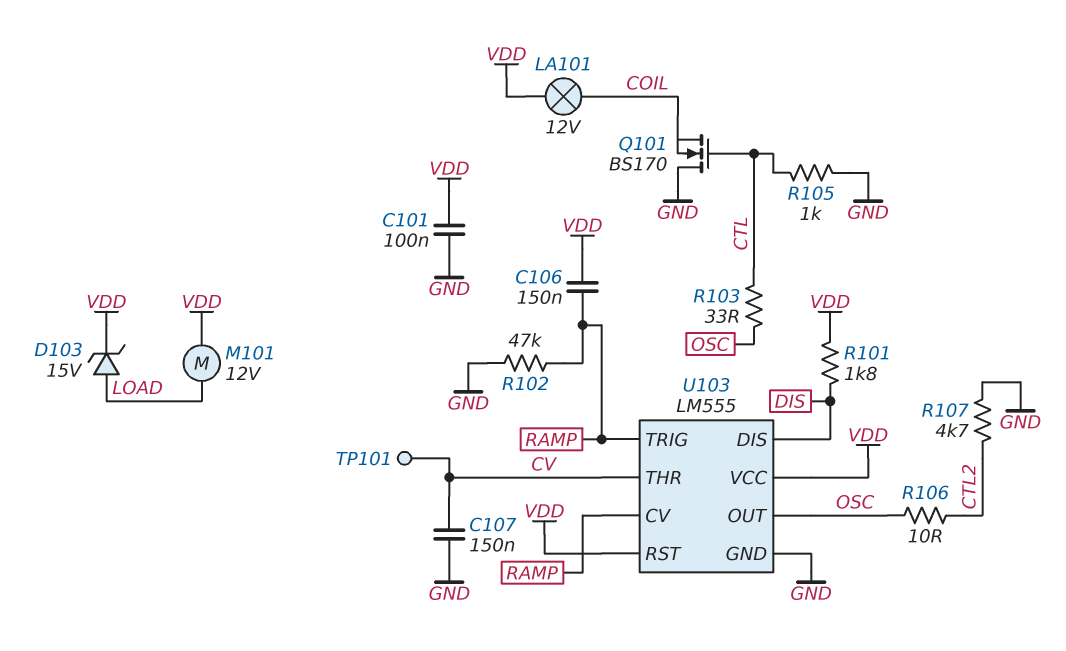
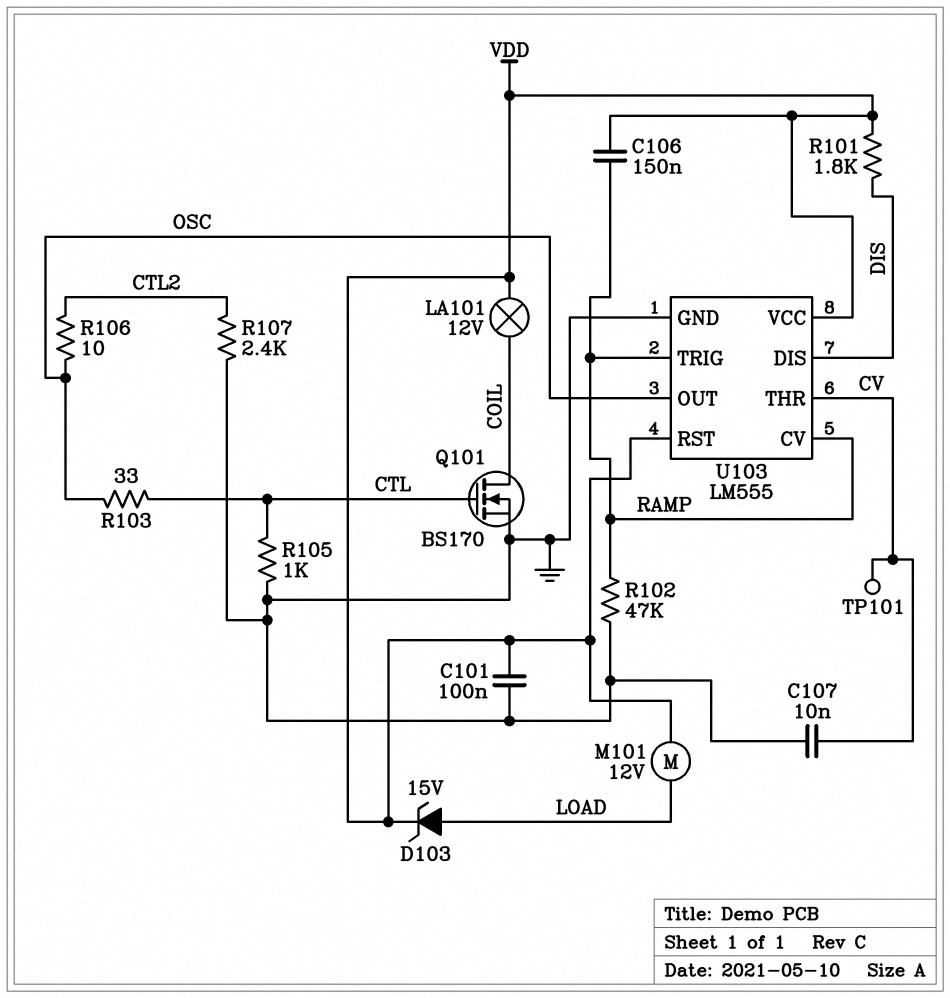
C107: 150nF (CV, GND) -> 10nF (CV, GND)
Q101: NMOS BS170 (G CTL, D GND, S COIL) -> NMOS BS170 (G CTL, D COIL, S GND)
R107: 4.7k (CTL2, GND) -> 2.4k (CTL2, GND)

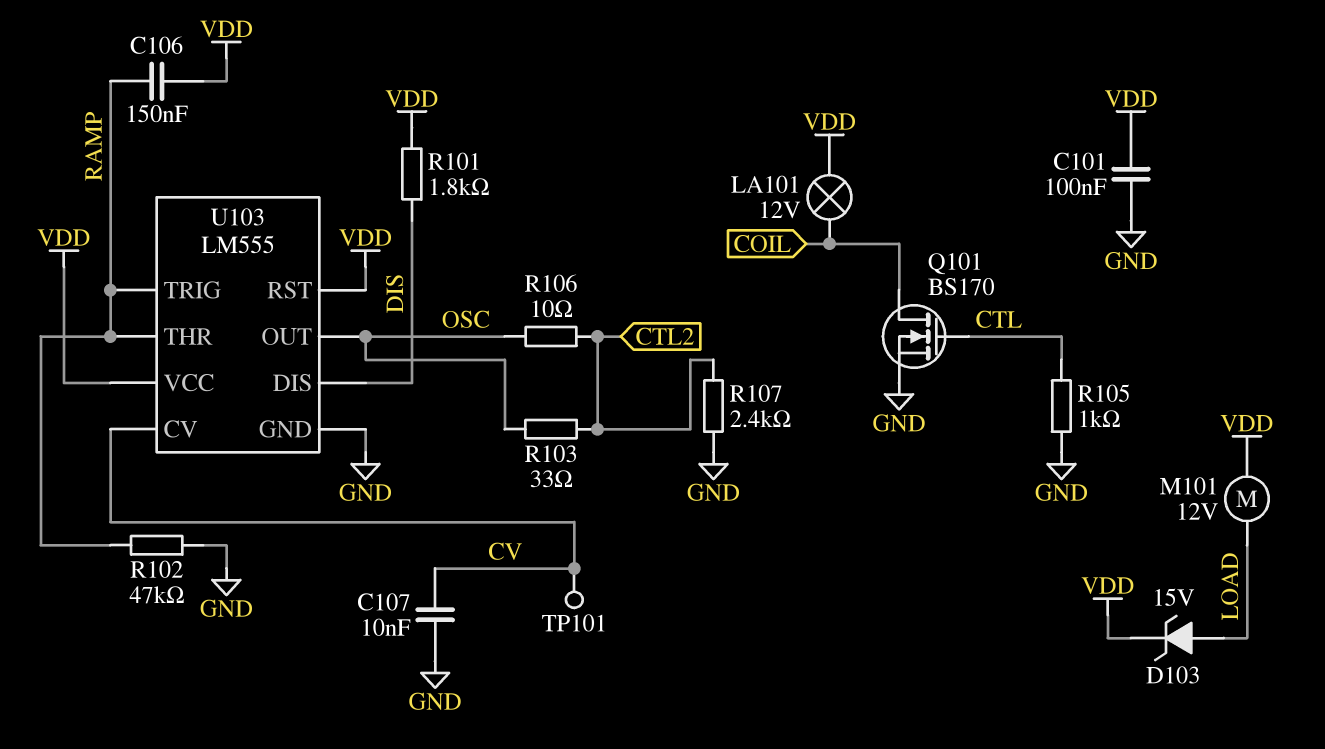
R103: 33 (CTL, OSC) -> 33 (CTL2, OSC)
U103 pin CV: RAMP -> CV
U103 pin THR: CV -> RAMP

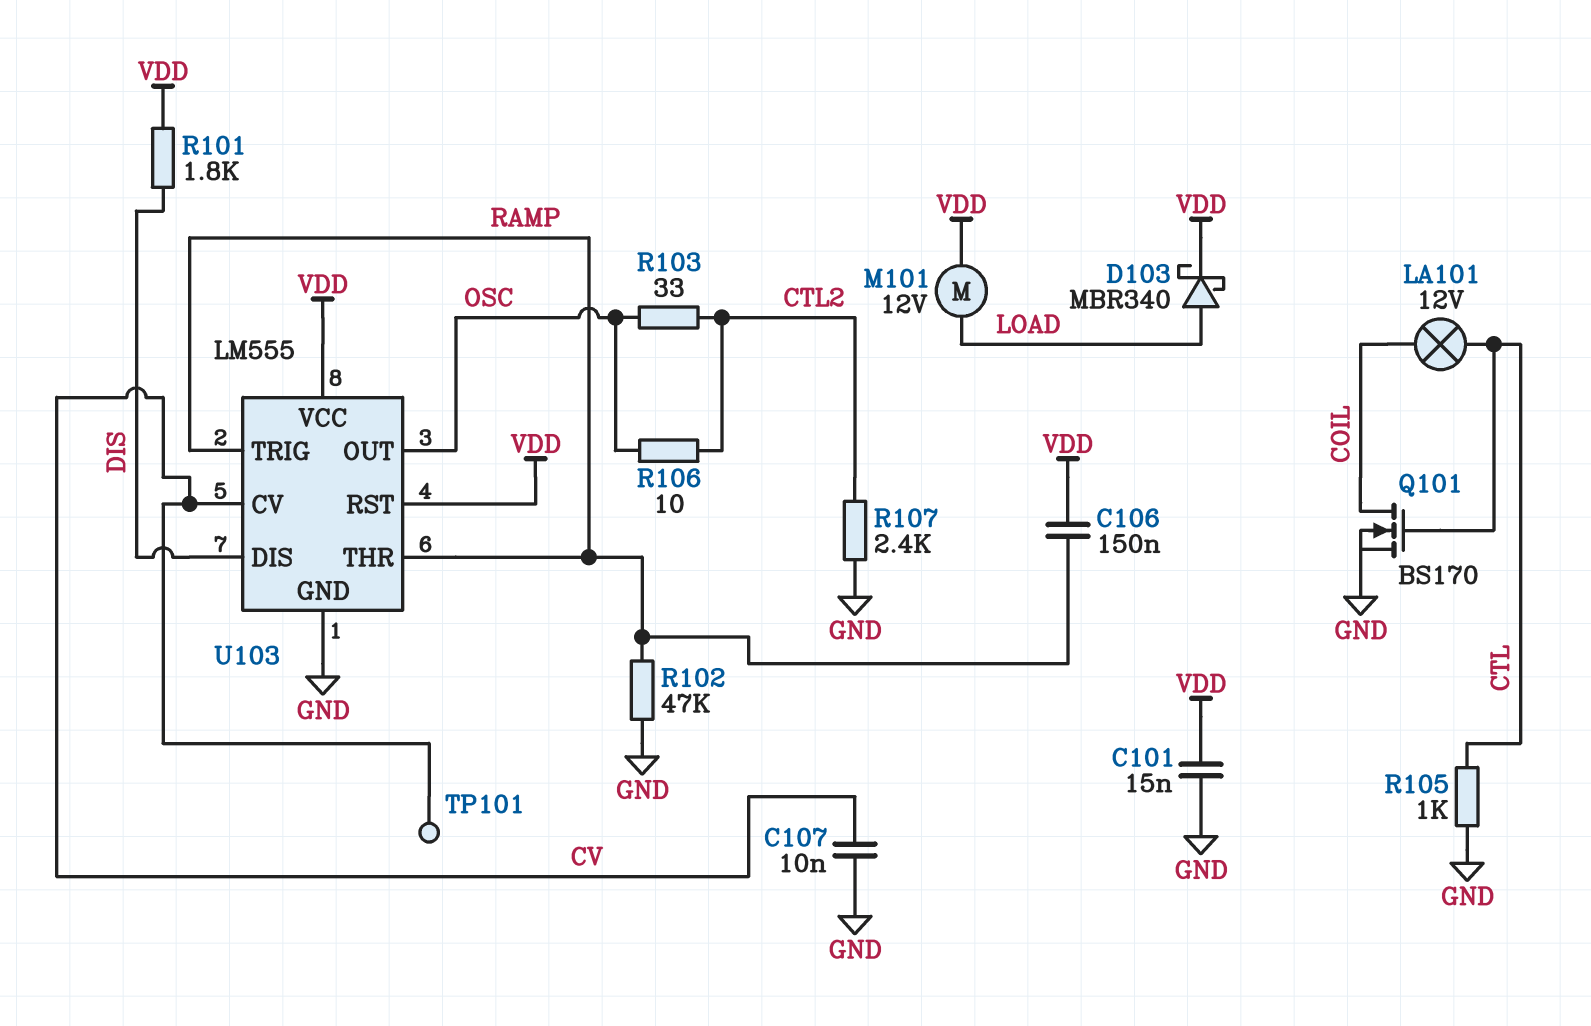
C101: 100nF (GND, VDD) -> 15nF (GND, VDD)
D103: zener 15V (A LOAD, K VDD) -> schottky MBR340 (A LOAD, K VDD)
LA101: lamp 12V (COIL, VDD) -> lamp 12V (COIL, CTL)

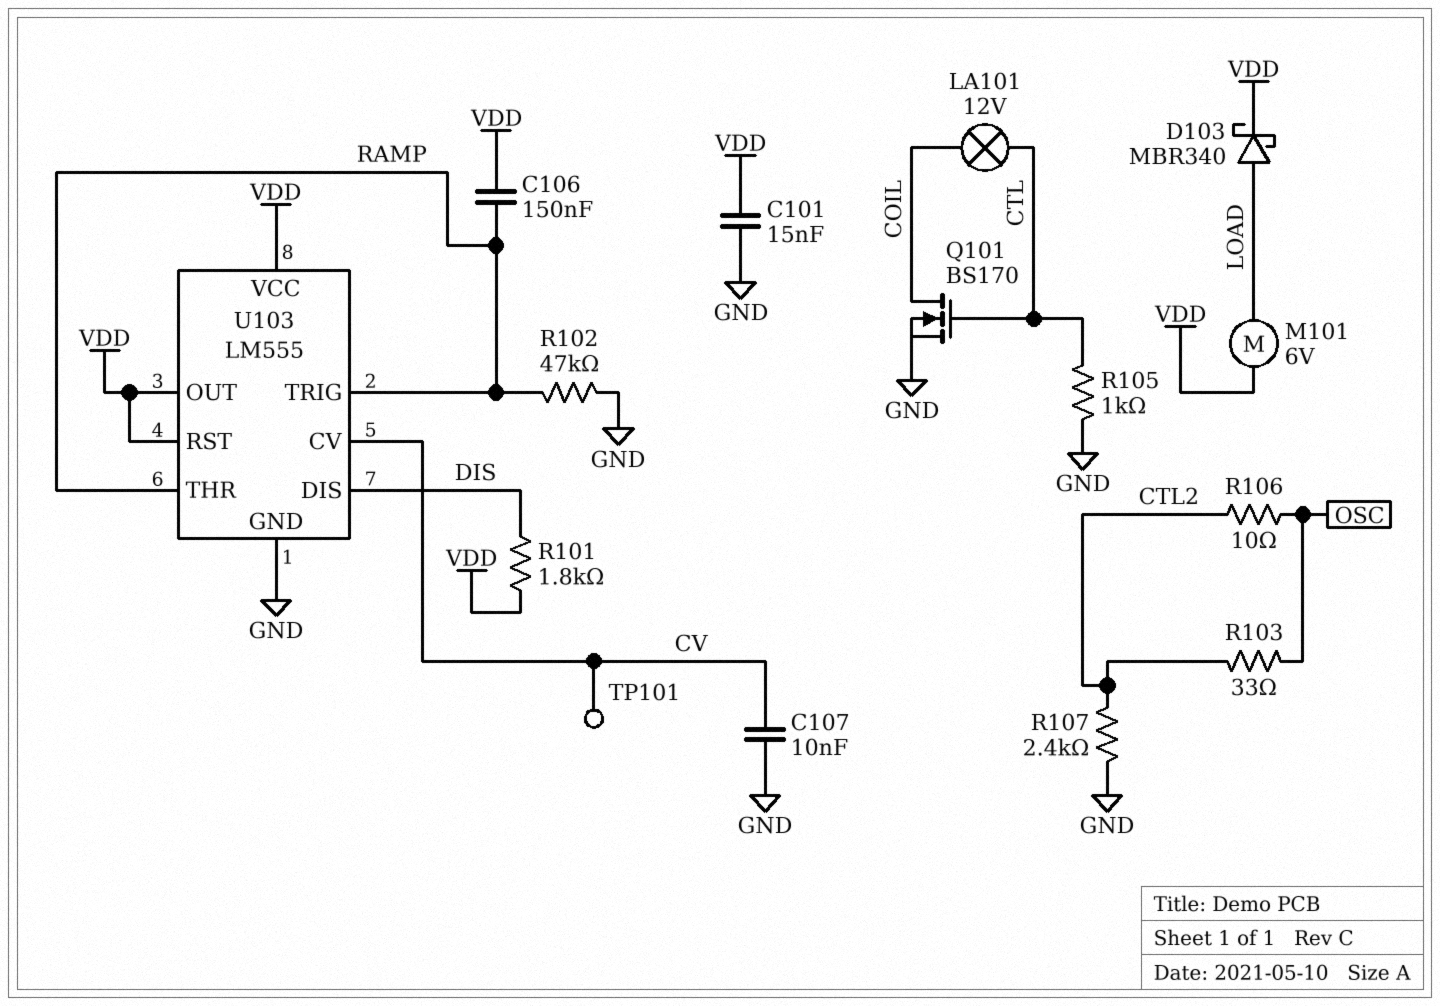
M101: motor 12V (LOAD, VDD) -> motor 6V (LOAD, VDD)
U103 pin OUT: OSC -> VDD

